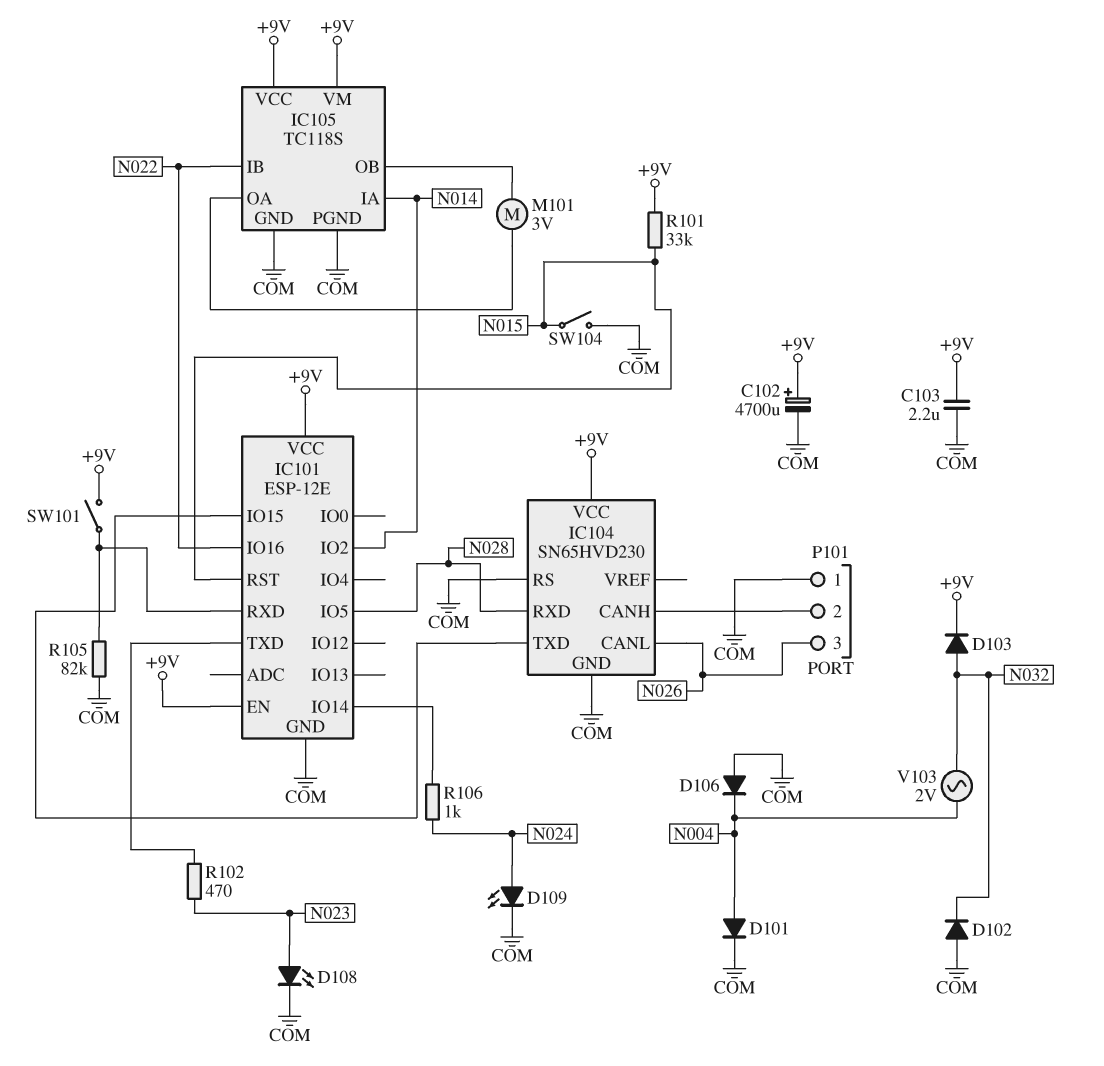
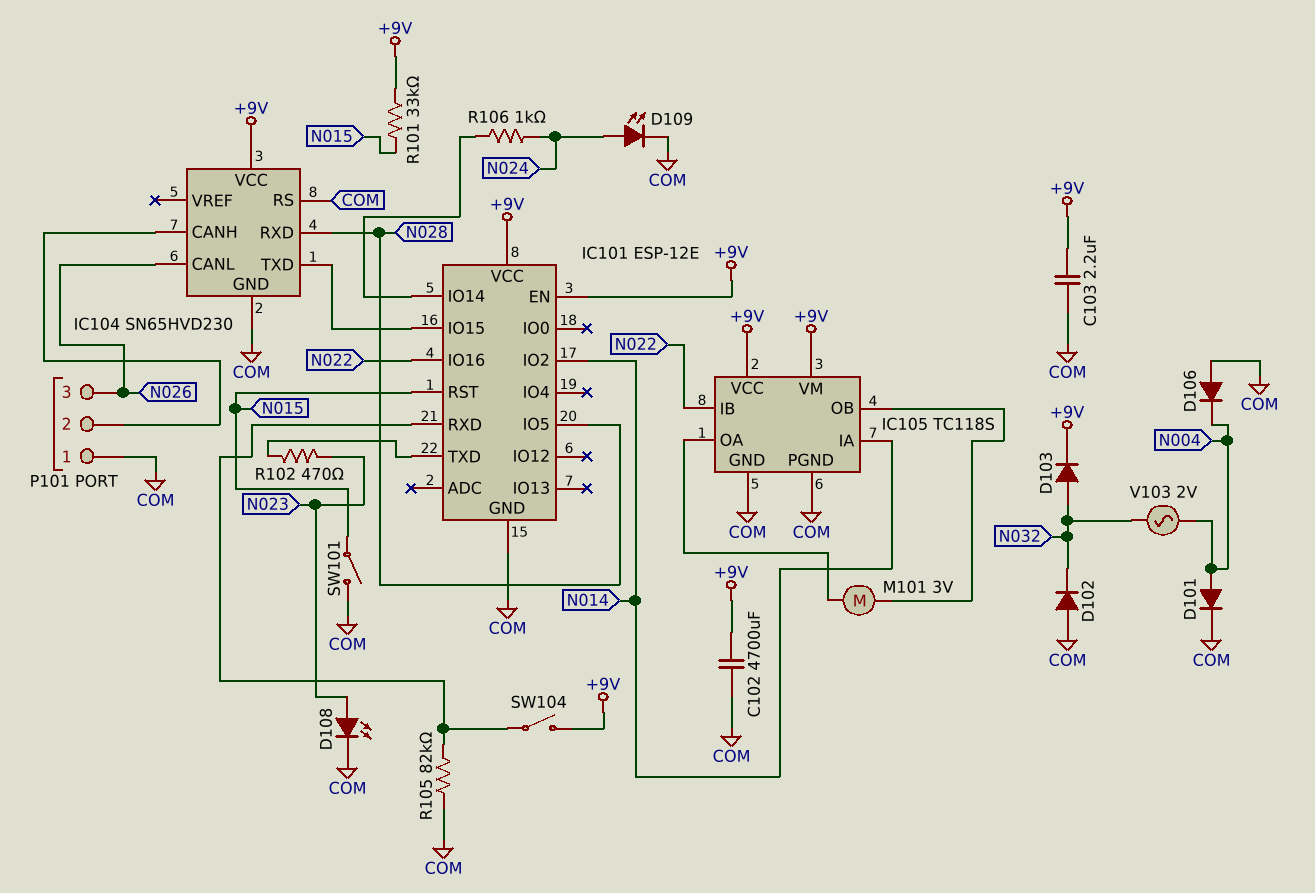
C102: 4700uF (plus +9V, minus COM) -> 4700uF (+9V, COM)
SW101: switch (+9V, IC101/RXD) -> switch (COM, N015)
SW104: switch (COM, N015) -> switch (+9V, IC101/RXD)

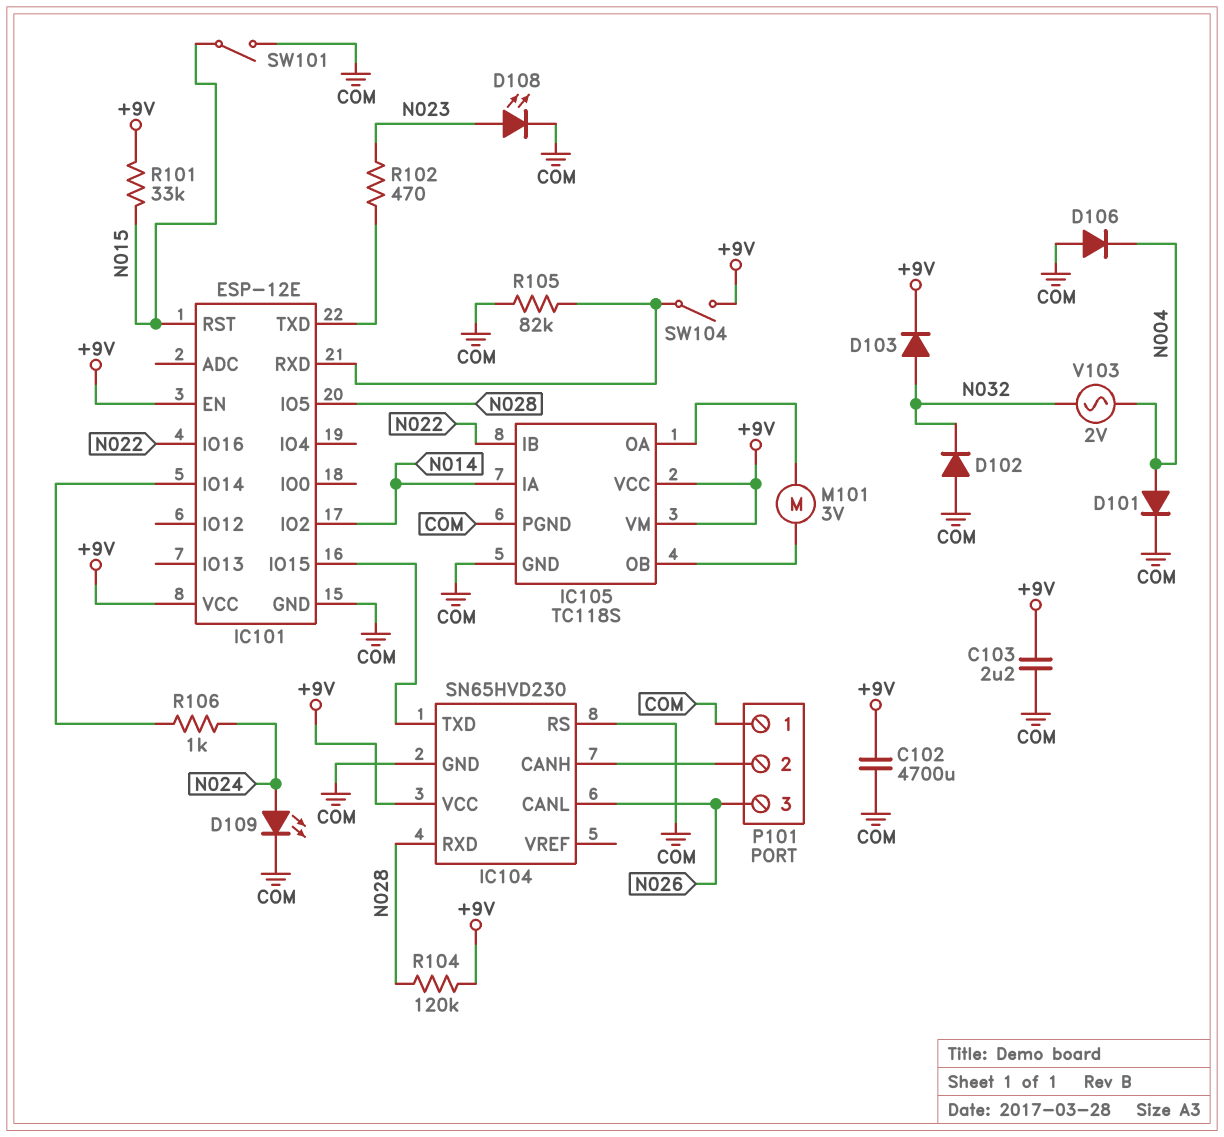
R104: none -> 120k (+9V, N028)

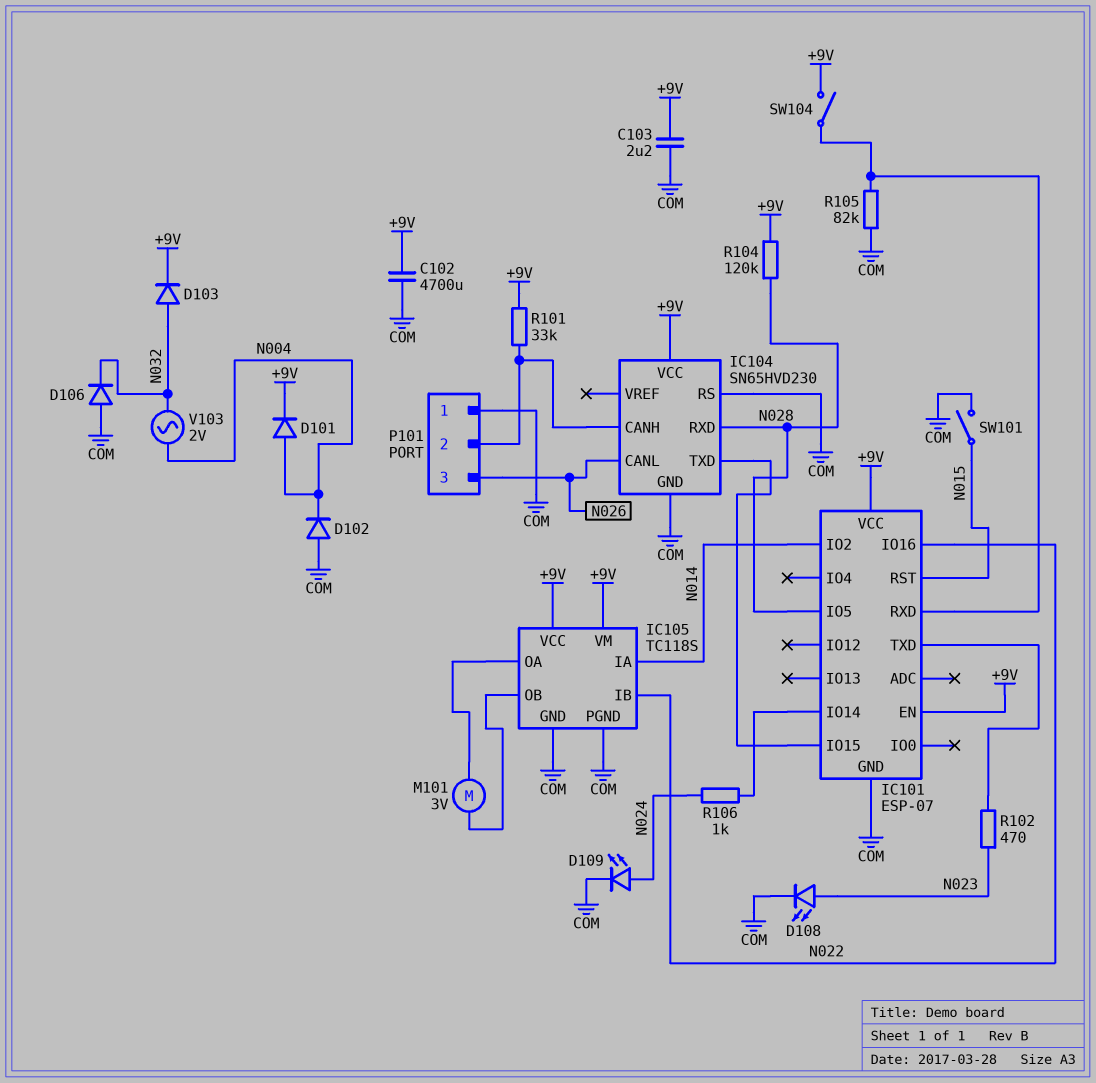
D101: diode (A N004, K COM) -> diode (A N004, K +9V)
D102: diode (A COM, K N032) -> diode (A COM, K N004)
D106: diode (A COM, K N004) -> diode (A COM, K N032)
IC101: ESP-12E -> ESP-07
R101: 33k (+9V, N015) -> 33k (+9V, IC104/CANH)

